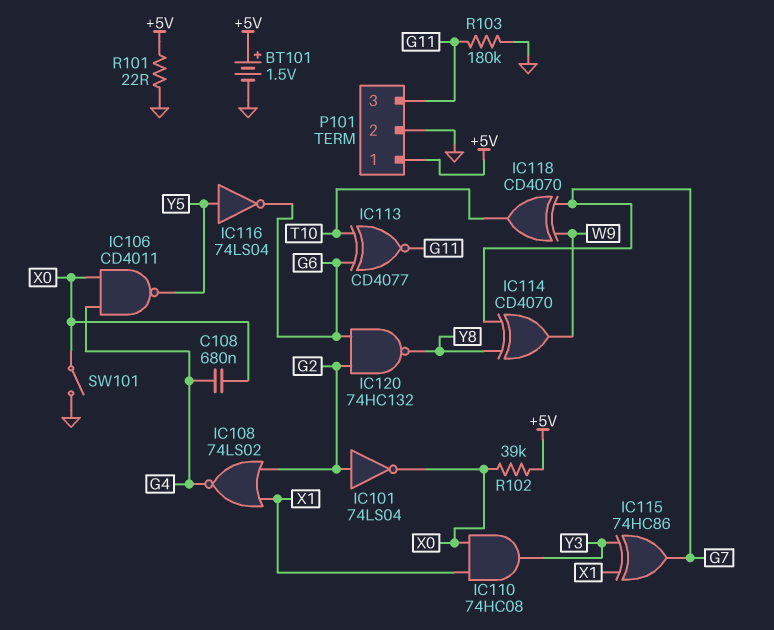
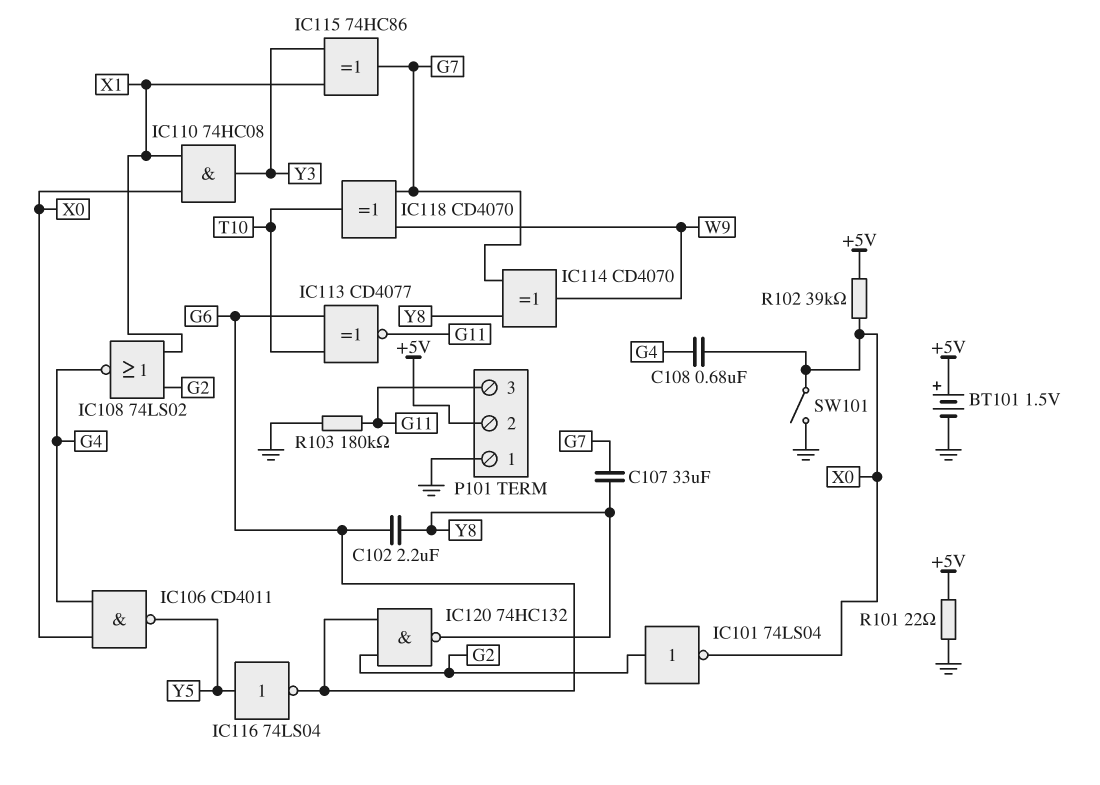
C102: none -> 2.2uF (G6, Y8)
C107: none -> 33uF (G7, Y8)
P101 pin 1: +5V -> GND
P101 pin 2: GND -> +5V

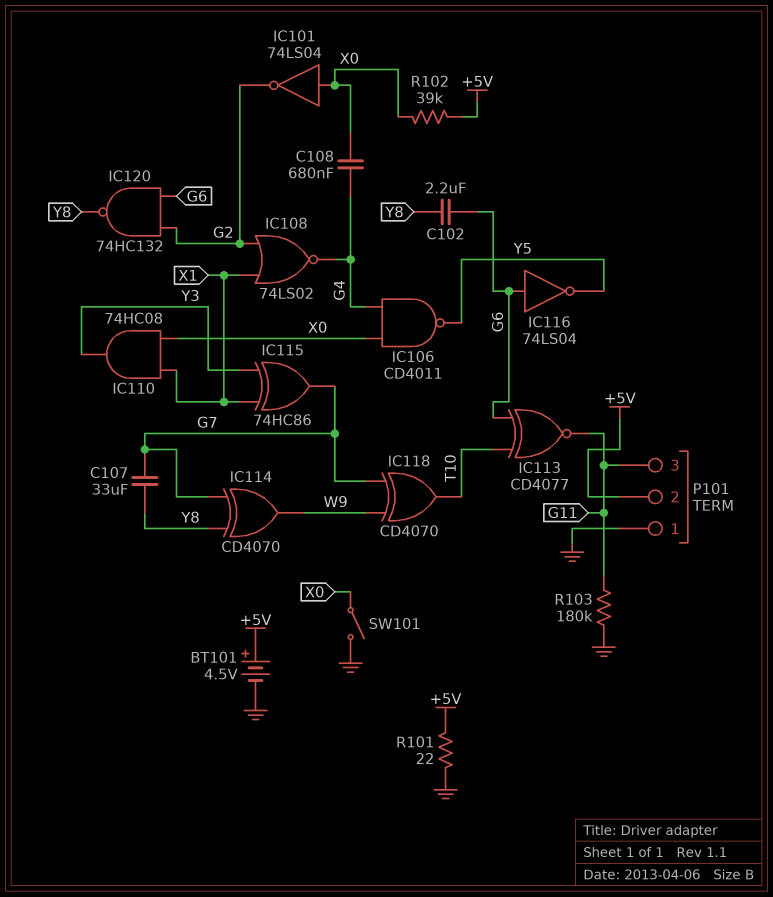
BT101: 1.5V (plus +5V, minus GND) -> 4.5V (plus +5V, minus GND)
IC101: NOT 74LS04 (in G2, out X0) -> NOT 74LS04 (in X0, out G2)
IC116: NOT 74LS04 (in Y5, out G6) -> NOT 74LS04 (in G6, out Y5)

